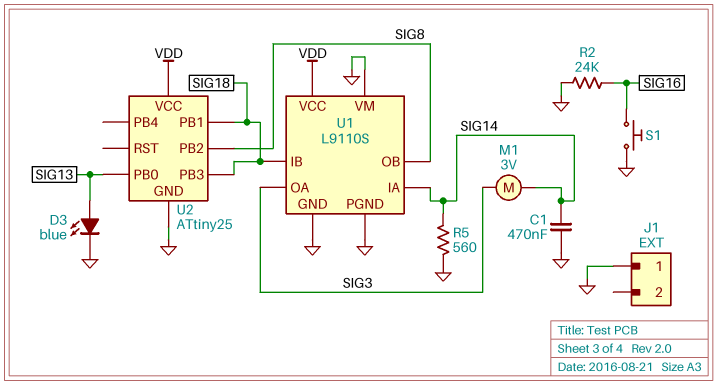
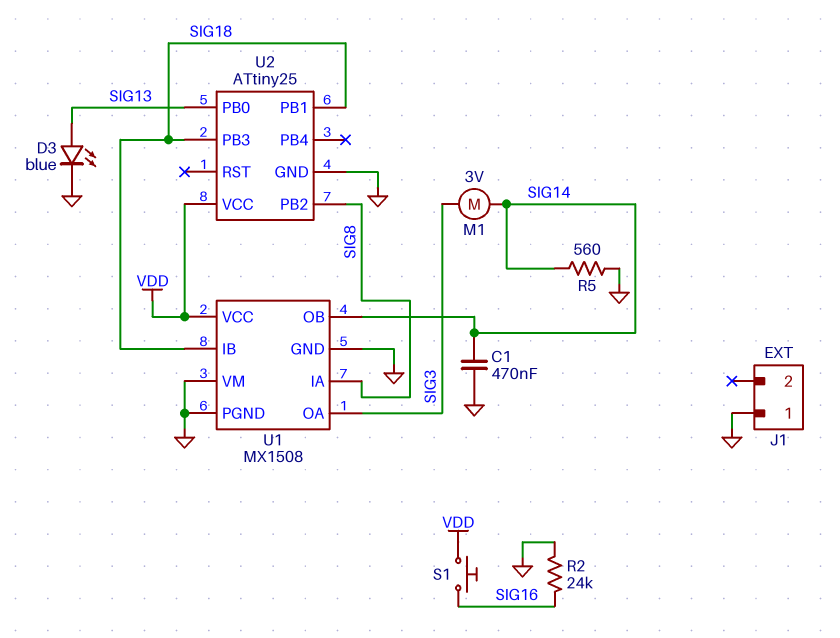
S1: button (GND, SIG16) -> button (SIG16, VDD)
U1: L9110S -> MX1508
U1 pin IA: SIG14 -> SIG8
U1 pin OB: SIG8 -> SIG14

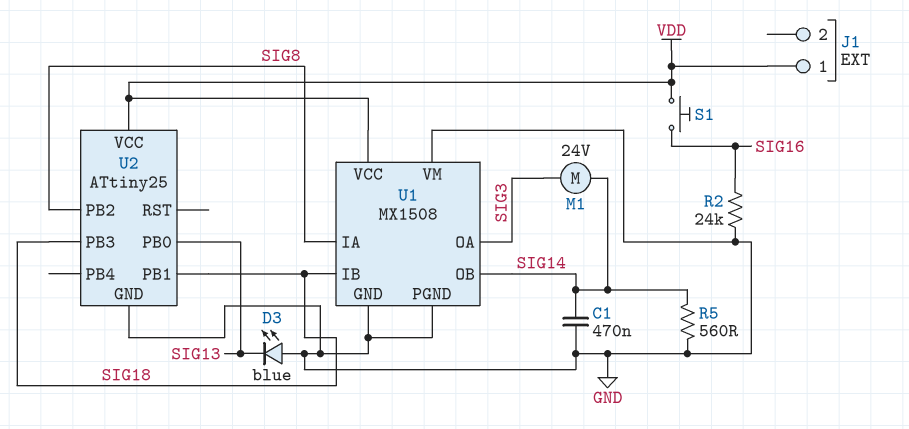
D3: LED blue (A SIG13, K GND) -> LED blue (A GND, K SIG13)
J1 pin 1: GND -> VDD
M1: motor 3V (SIG3, SIG14) -> motor 24V (SIG3, SIG14)

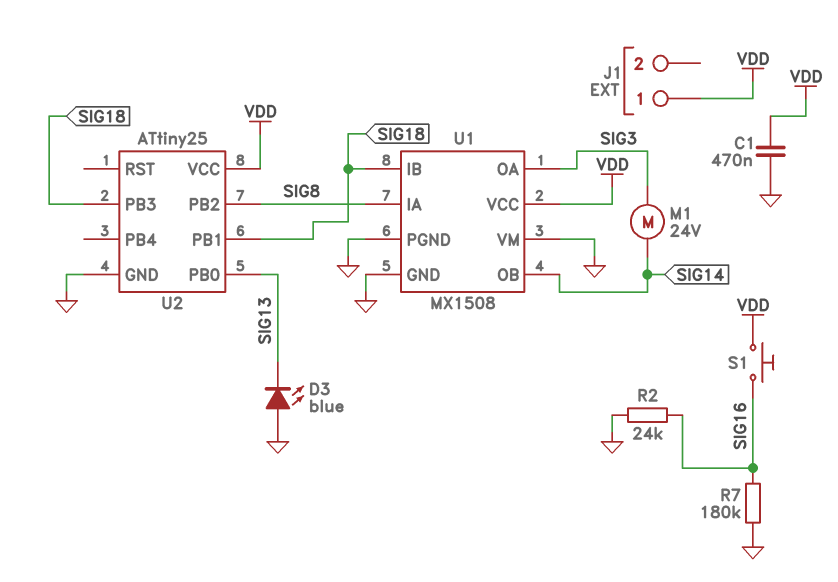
C1: 470nF (GND, SIG14) -> 470nF (GND, VDD)
R5: 560 (GND, SIG14) -> none
R7: none -> 180k (GND, SIG16)

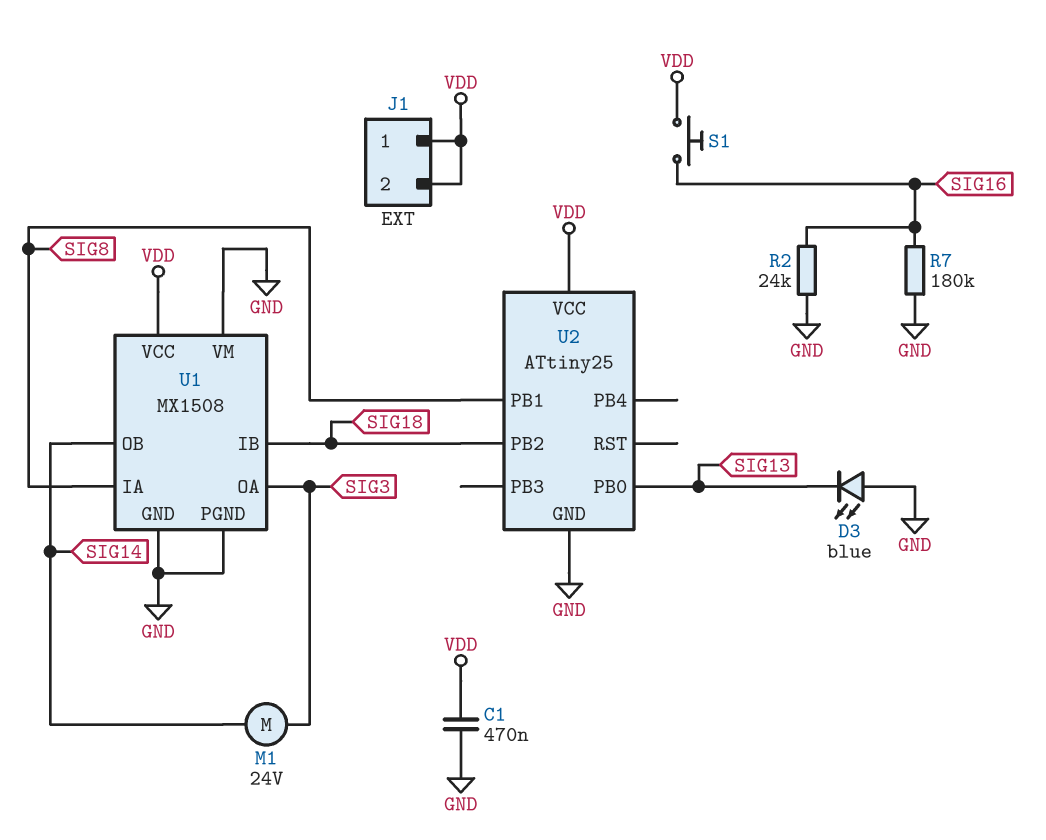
J1 pin 2: none -> VDD
U2 pin PB1: SIG18 -> SIG8
U2 pin PB2: SIG8 -> SIG18
U2 pin PB3: SIG18 -> none

